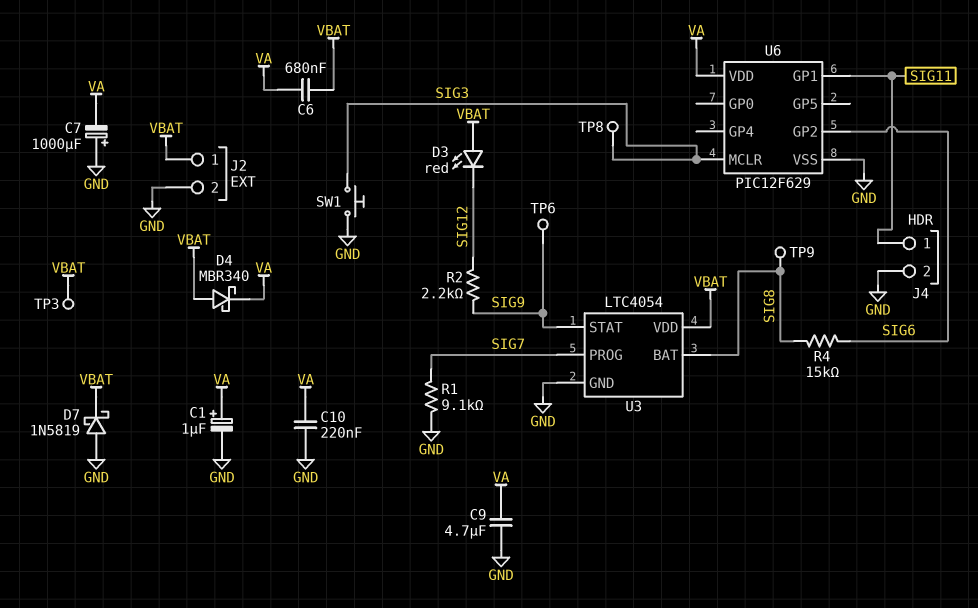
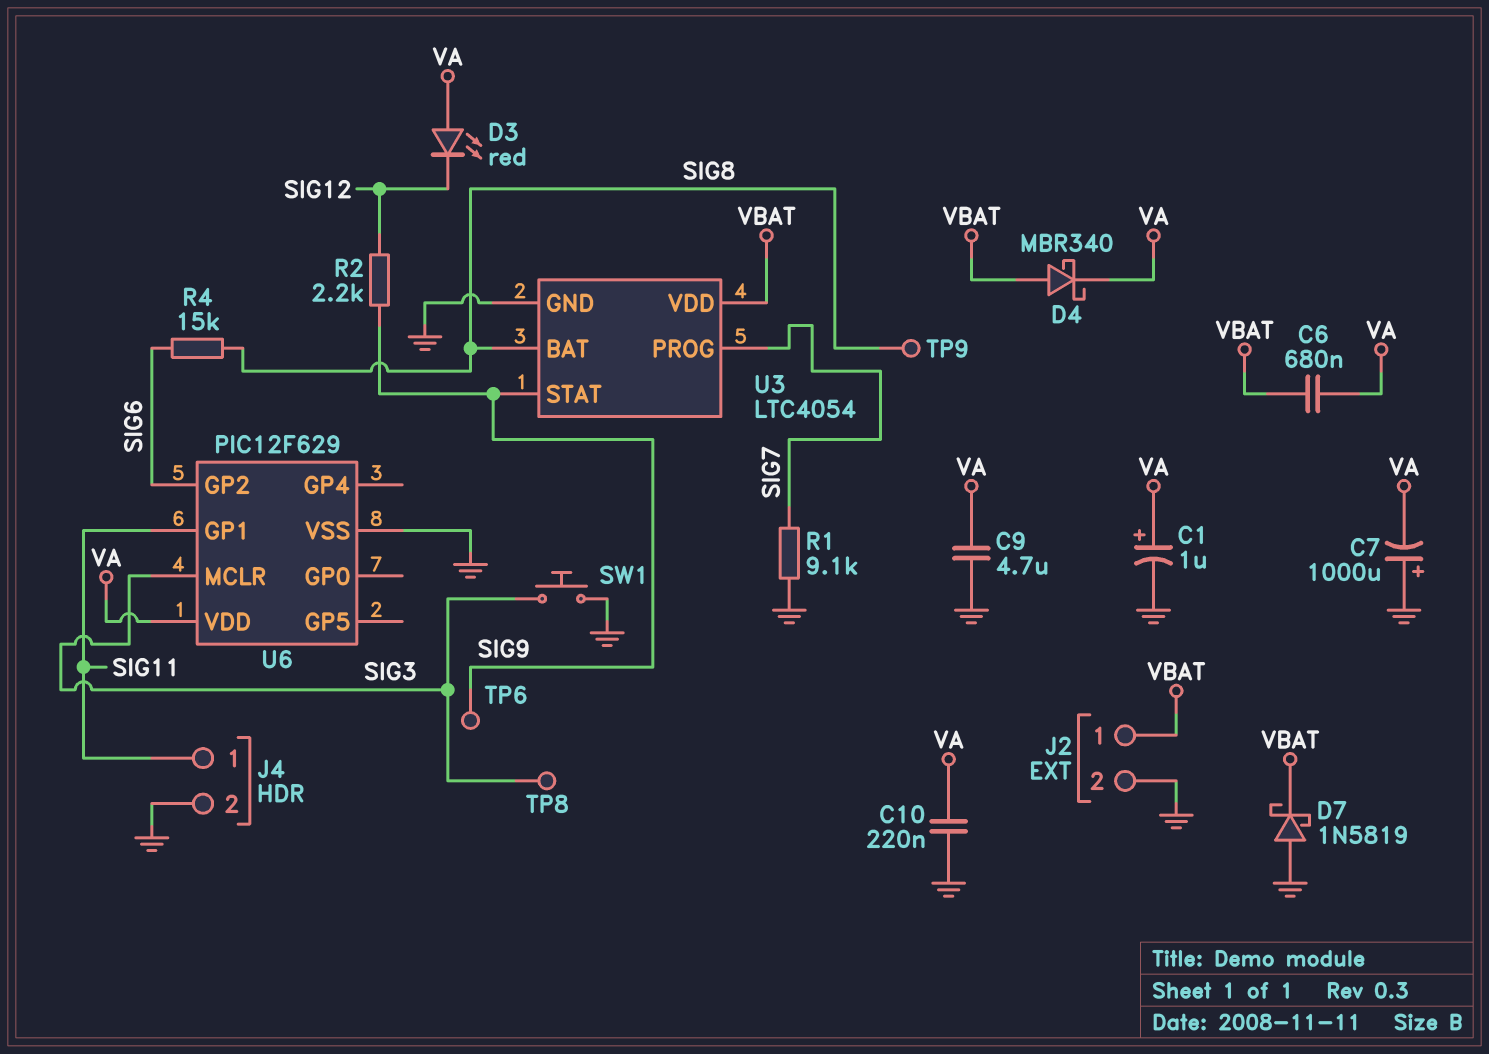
D3: LED red (A VBAT, K SIG12) -> LED red (A VA, K SIG12)
TP3: test point (VBAT) -> none

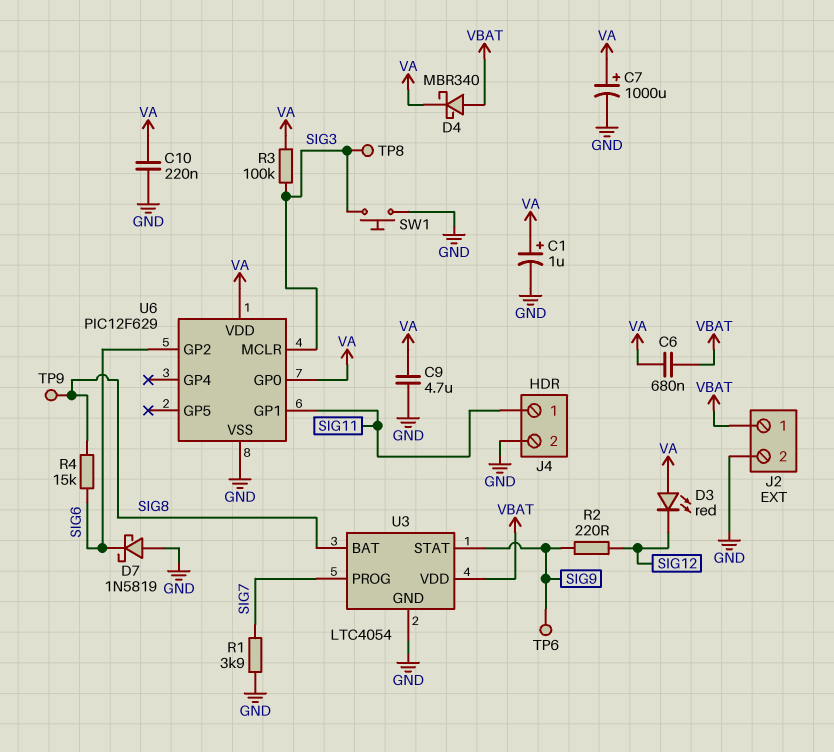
C7: 1000uF (plus GND, minus VA) -> 1000uF (plus VA, minus GND)
D7: schottky 1N5819 (A GND, K VBAT) -> schottky 1N5819 (A GND, K SIG6)
R1: 9.1k (GND, SIG7) -> 3.9k (GND, SIG7)
R2: 2.2k (SIG9, SIG12) -> 220 (SIG9, SIG12)
R3: none -> 100k (SIG3, VA)
U6 pin GP0: none -> VA

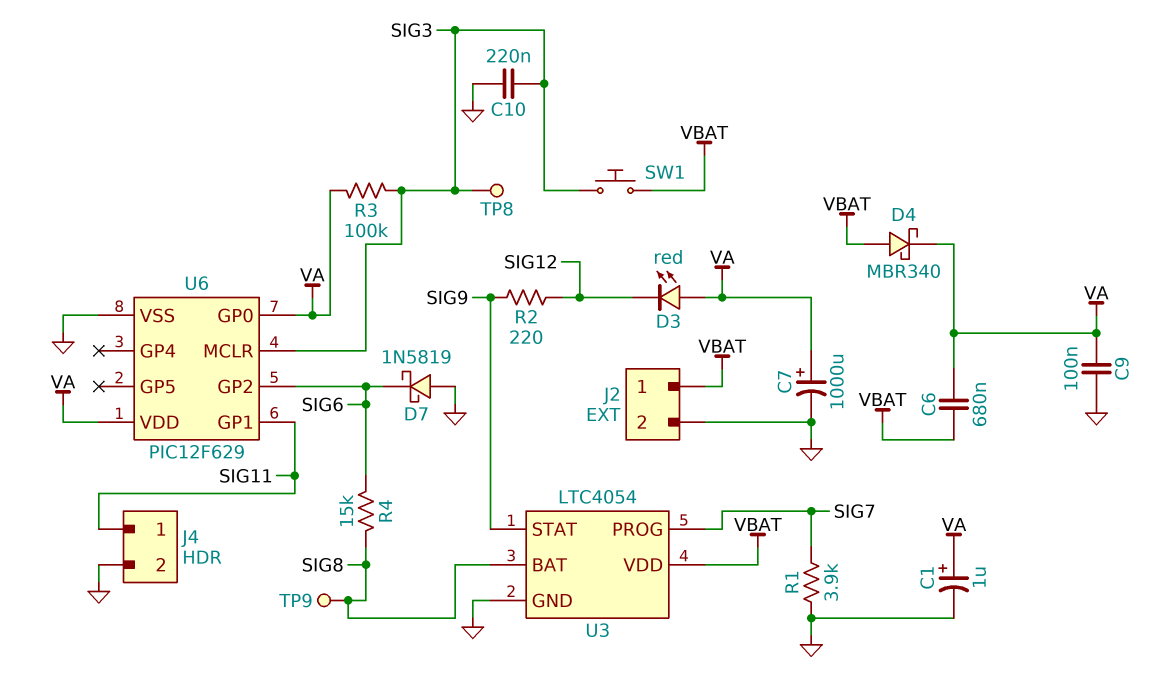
C9: 4.7uF (GND, VA) -> 100nF (GND, VA)
C10: 220nF (GND, VA) -> 220nF (GND, SIG3)
SW1: button (GND, SIG3) -> button (SIG3, VBAT)
TP6: test point (SIG9) -> none

